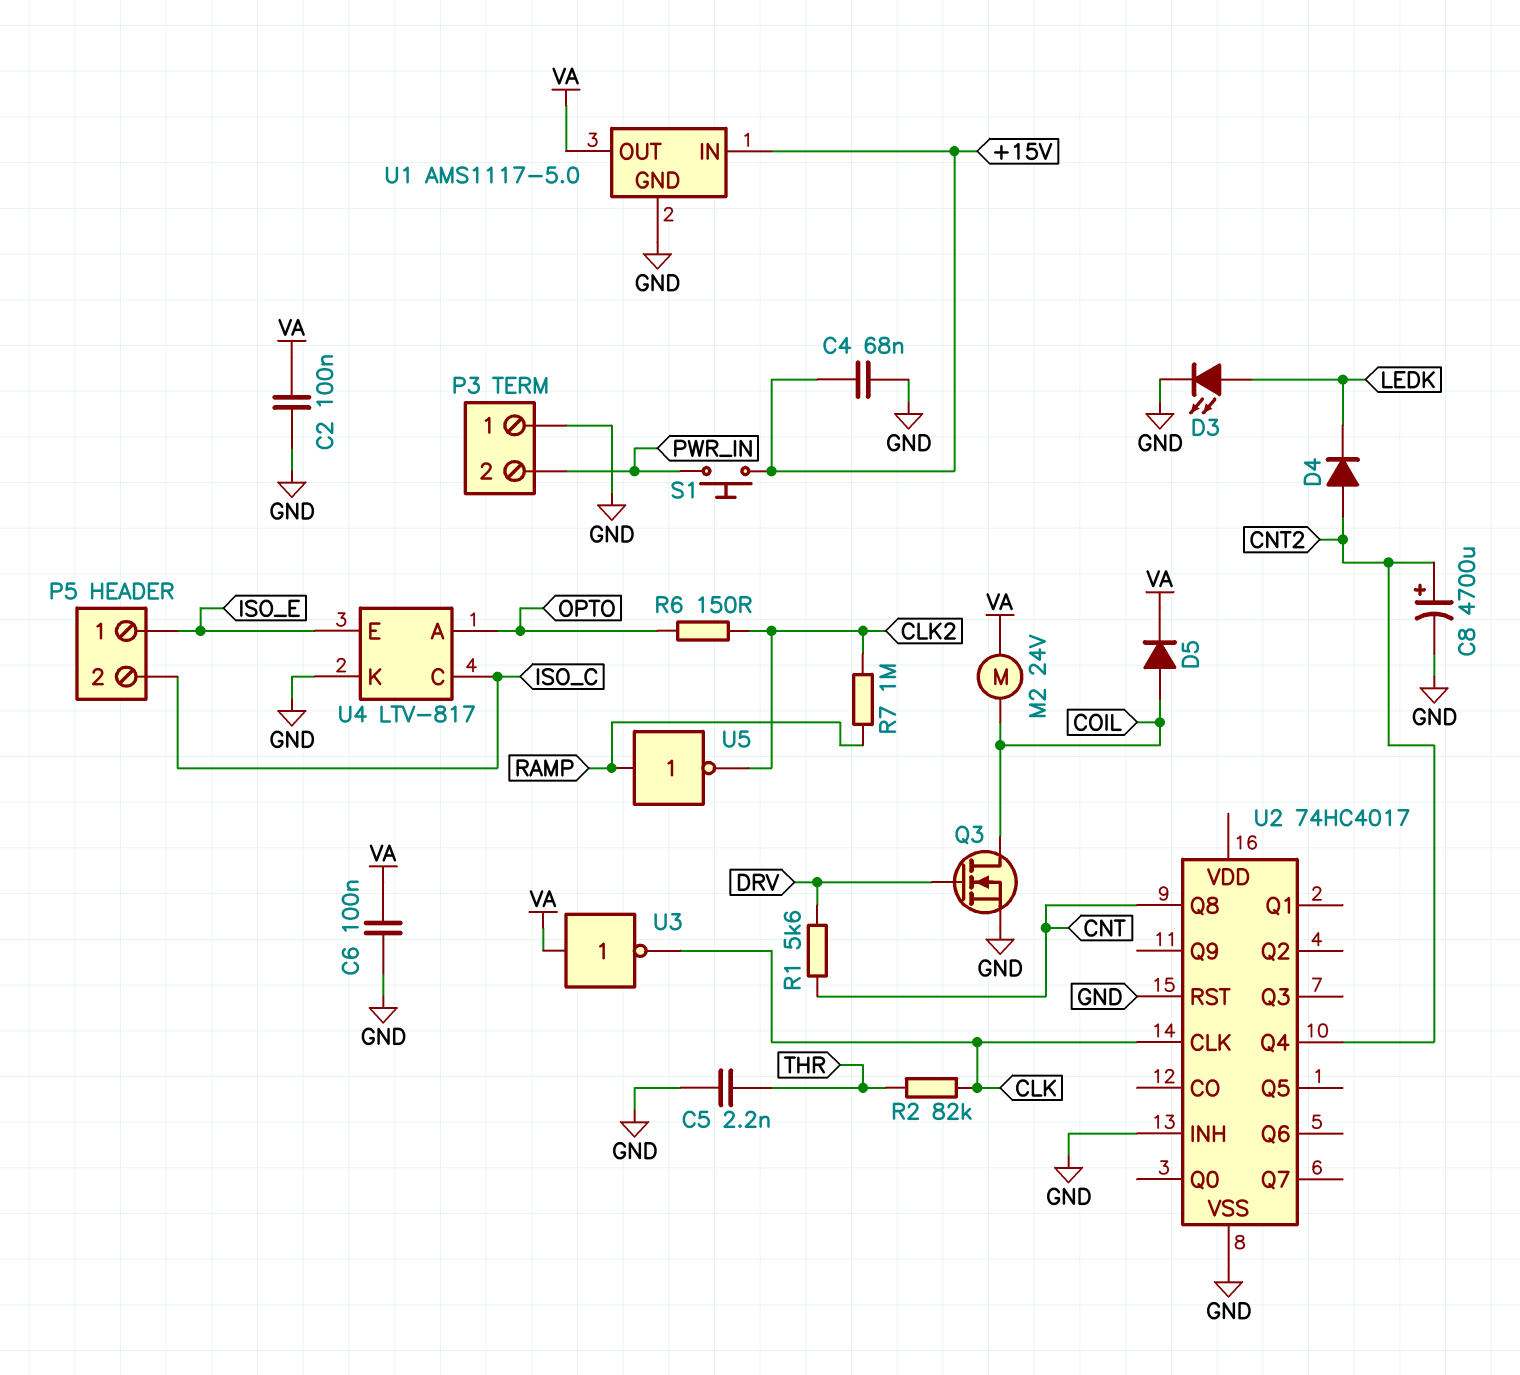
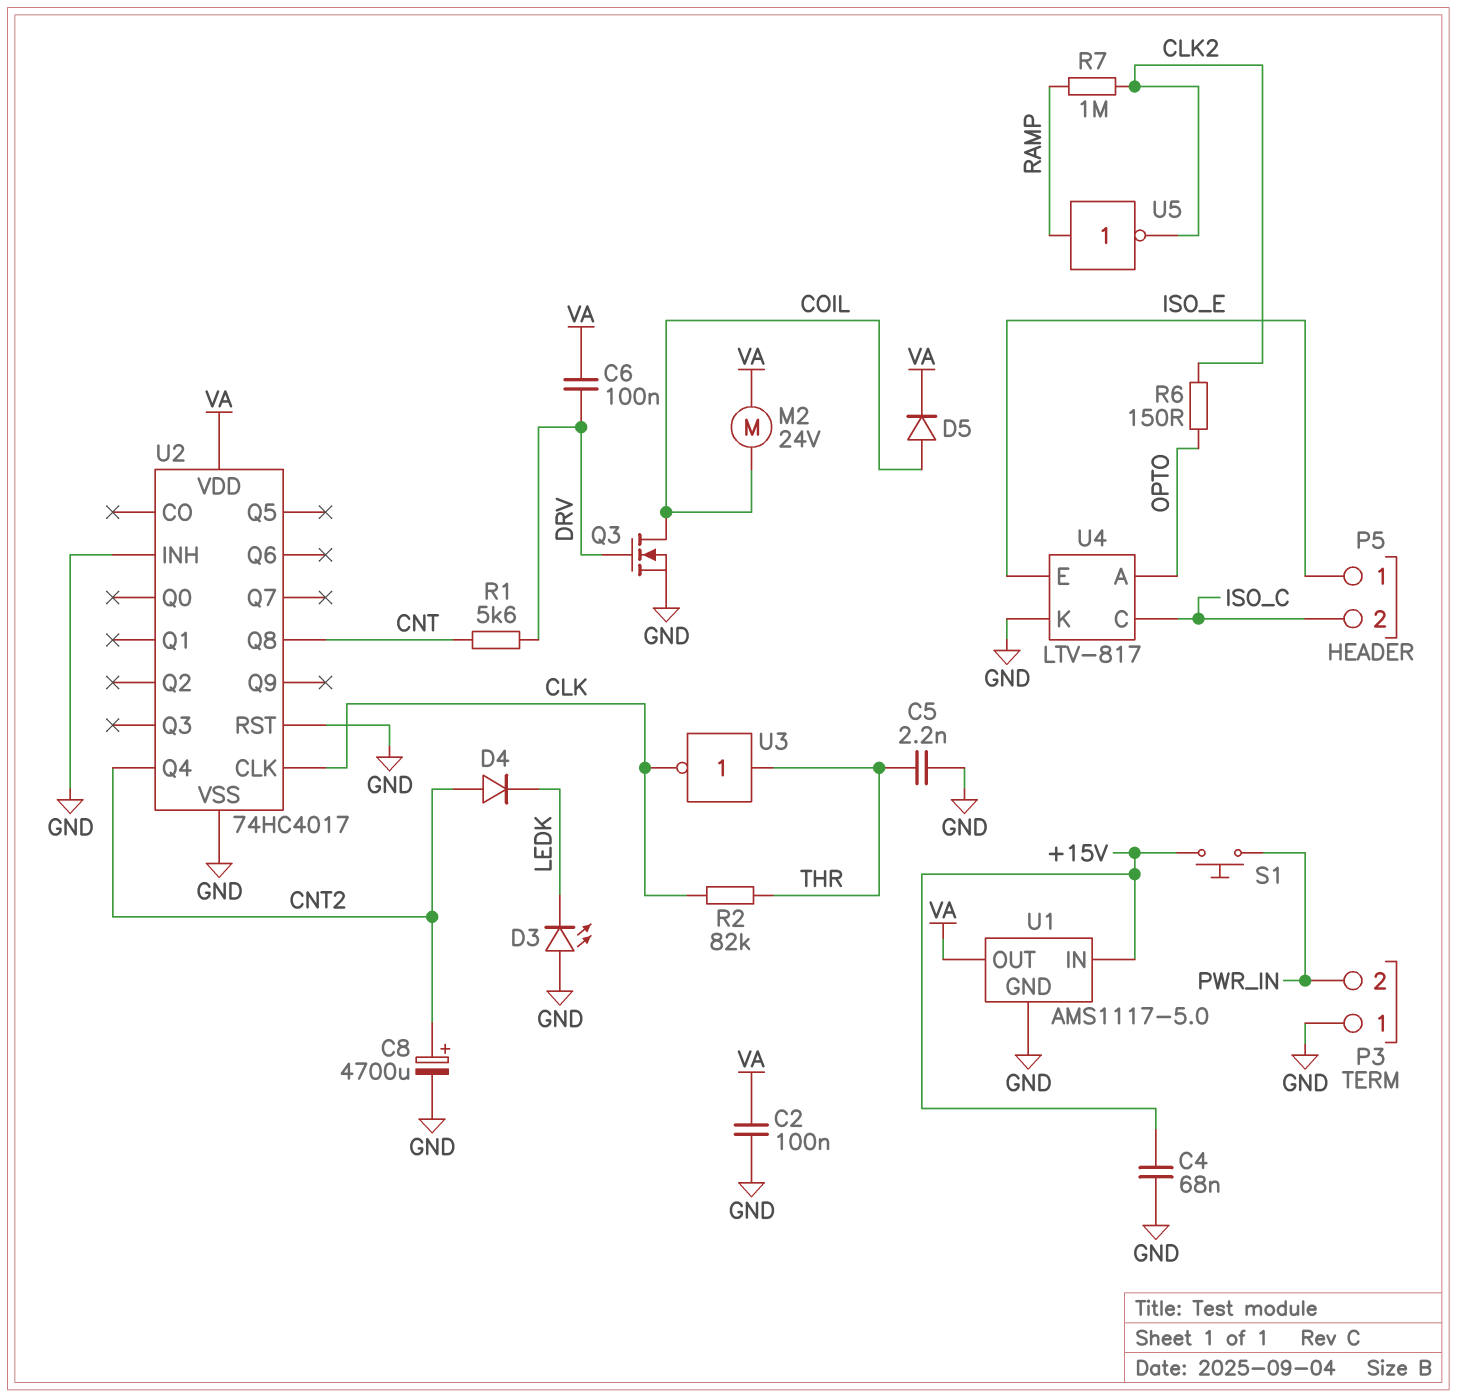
C6: 100nF (GND, VA) -> 100nF (DRV, VA)
D3: LED (A LEDK, K GND) -> LED (A GND, K LEDK)
U2 pin VDD: none -> VA
U3: NOT (in VA, out CLK) -> NOT (in THR, out CLK)

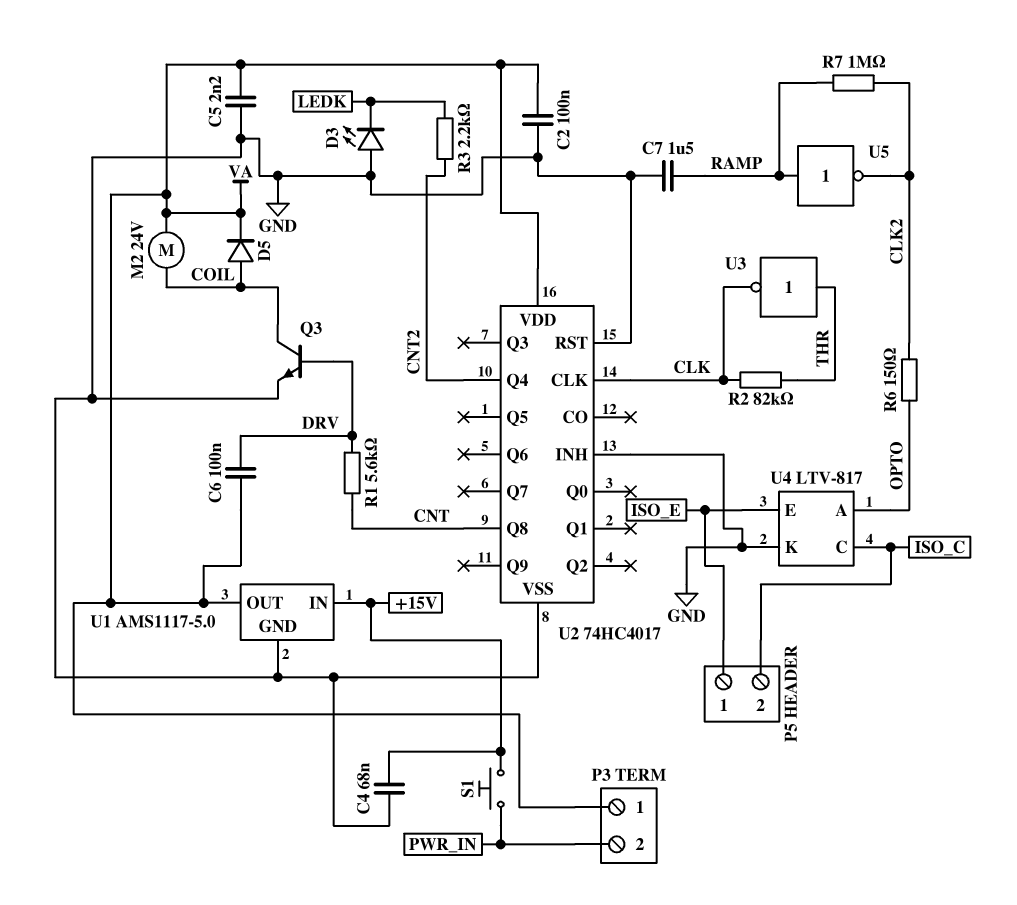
C5: 2.2nF (GND, THR) -> 2.2nF (GND, VA)
C7: none -> 1.5uF (GND, RAMP)
C8: 4700uF (plus CNT2, minus GND) -> none
D4: diode (A CNT2, K LEDK) -> none
P3 pin 1: GND -> VA
Q3: NMOS (G DRV, D COIL, S GND) -> NPN (B DRV, C COIL, E GND)
R3: none -> 2.2k (CNT2, LEDK)

